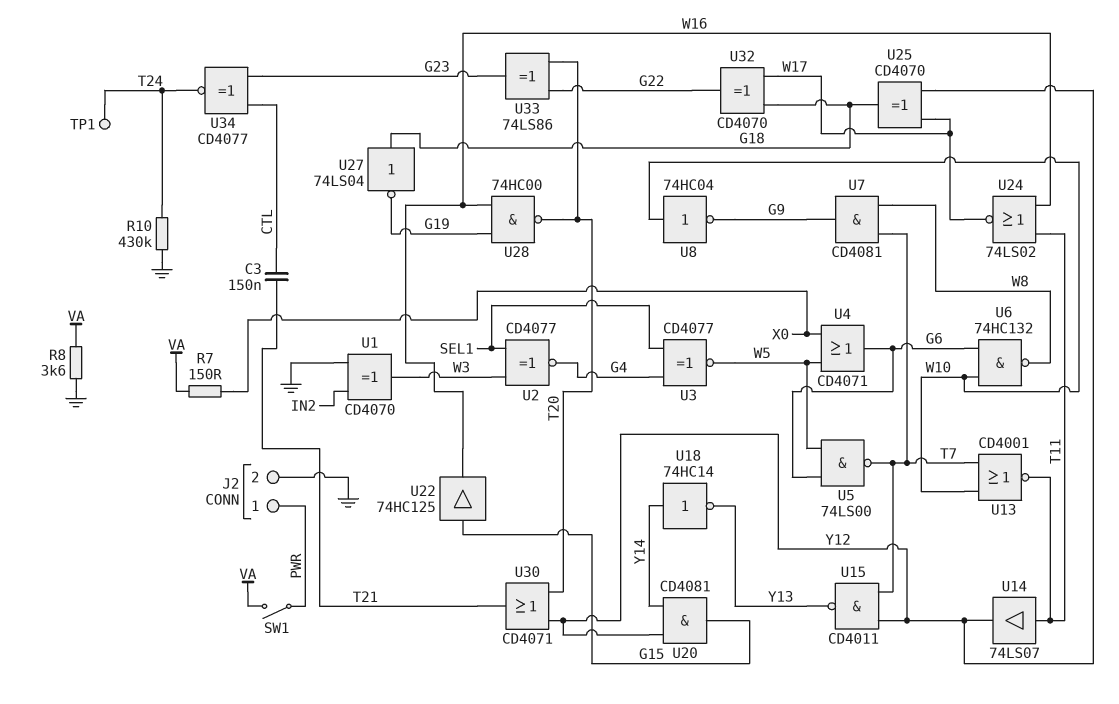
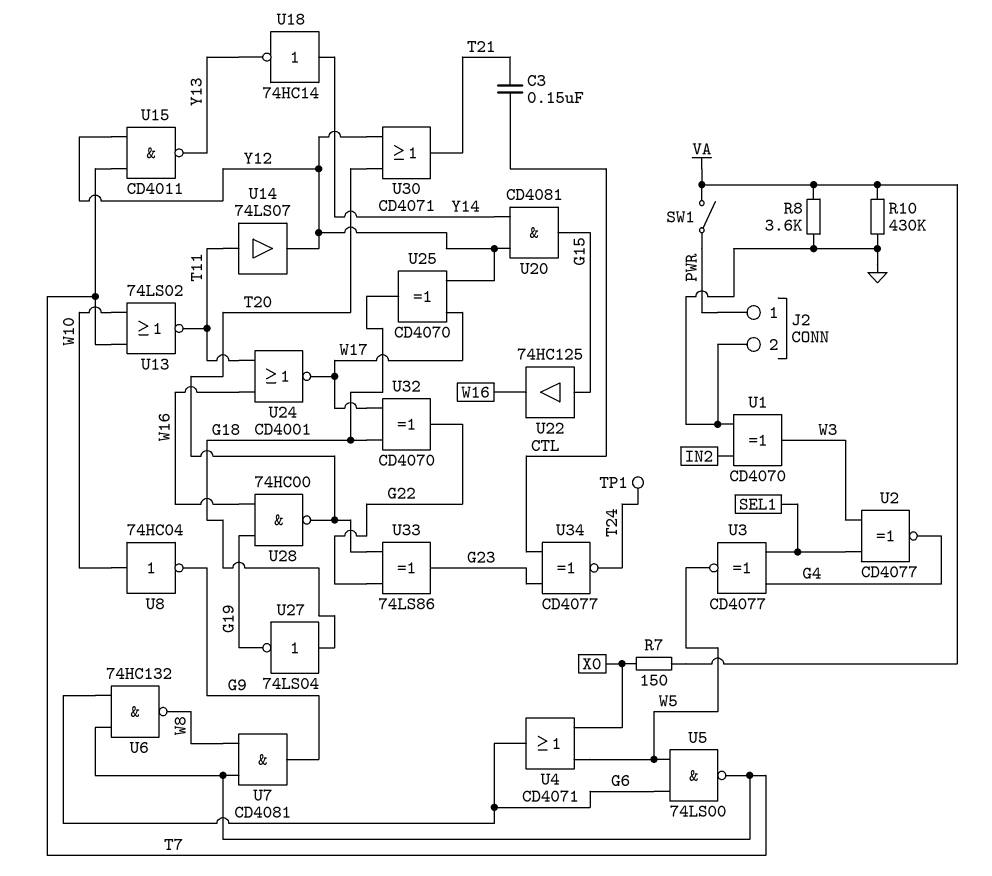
R10: 430k (GND, T24) -> 430k (GND, VA)
U6: NAND 74HC132 (in G6, in W10, out W8) -> NAND 74HC132 (in G6, in T7, out W8)
U13: NOR CD4001 (in T7, in W10, out T11) -> NOR 74LS02 (in T7, in W10, out T11)
U24: NOR 74LS02 (in T11, in W16, out W17) -> NOR CD4001 (in T11, in W16, out W17)

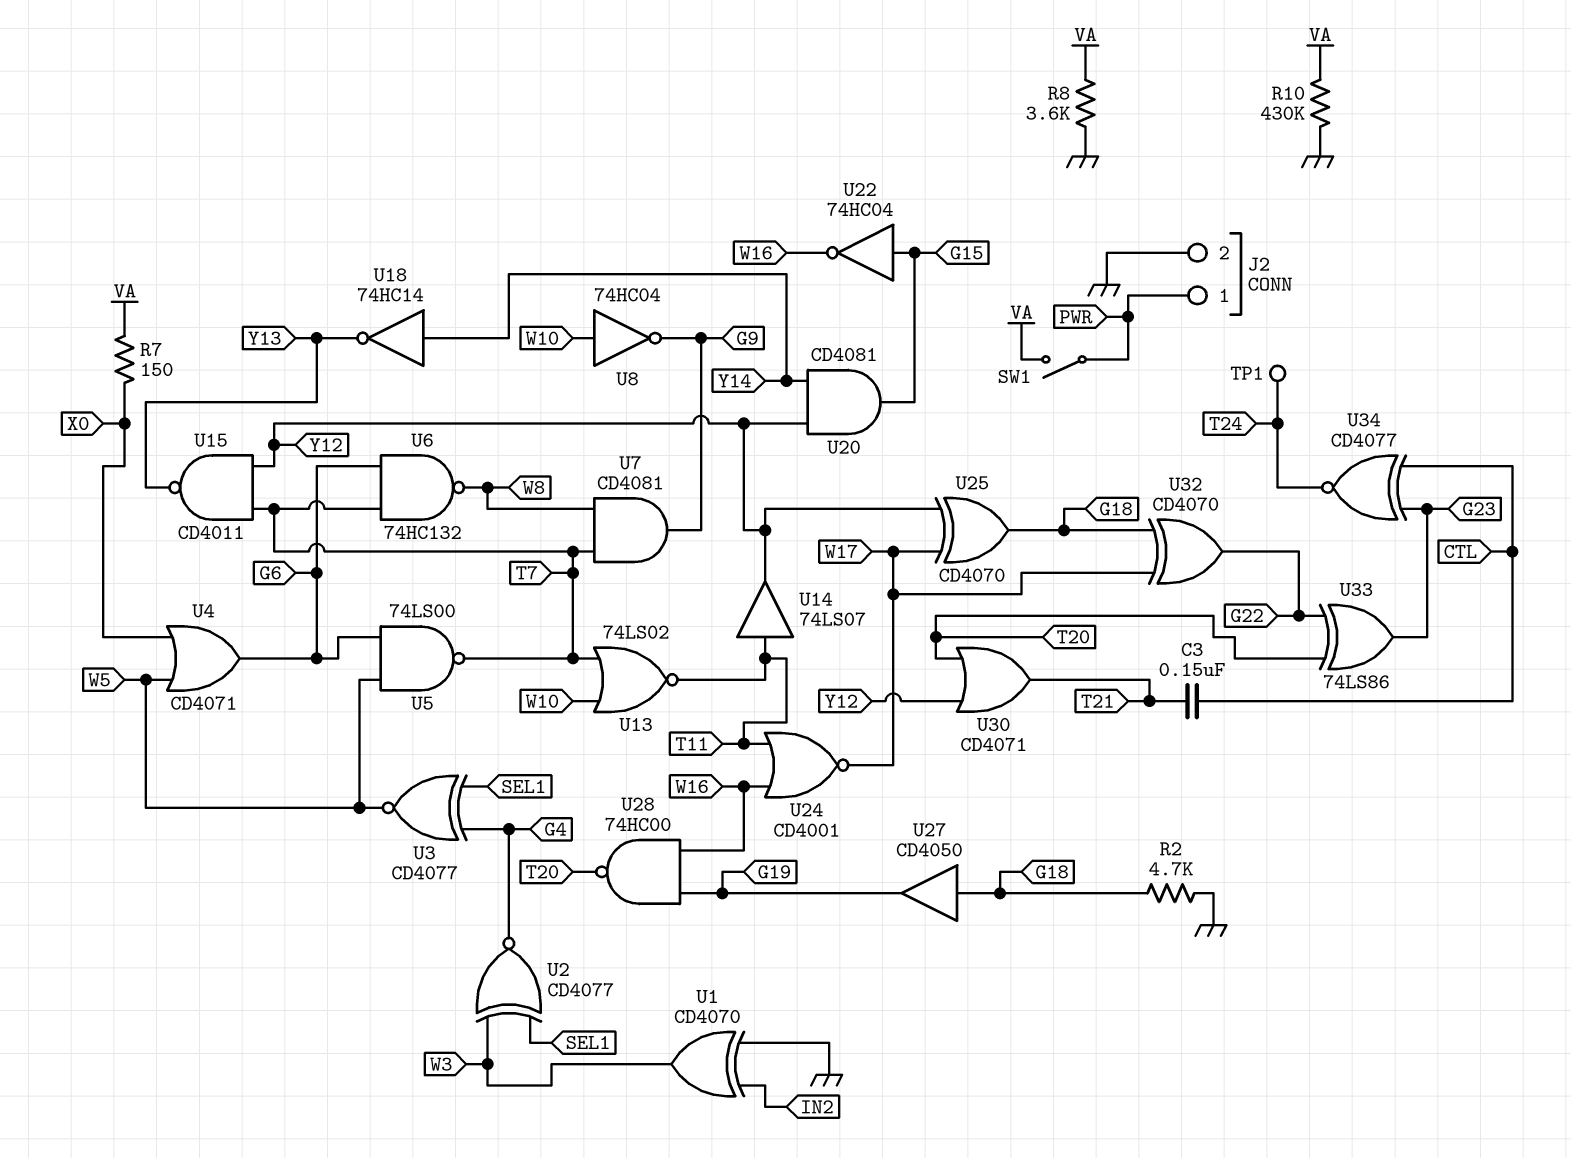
R2: none -> 4.7k (G18, GND)
U22: buffer 74HC125 (in G15, out W16) -> NOT 74HC04 (in G15, out W16)
U27: NOT 74LS04 (in G18, out G19) -> buffer CD4050 (in G18, out G19)

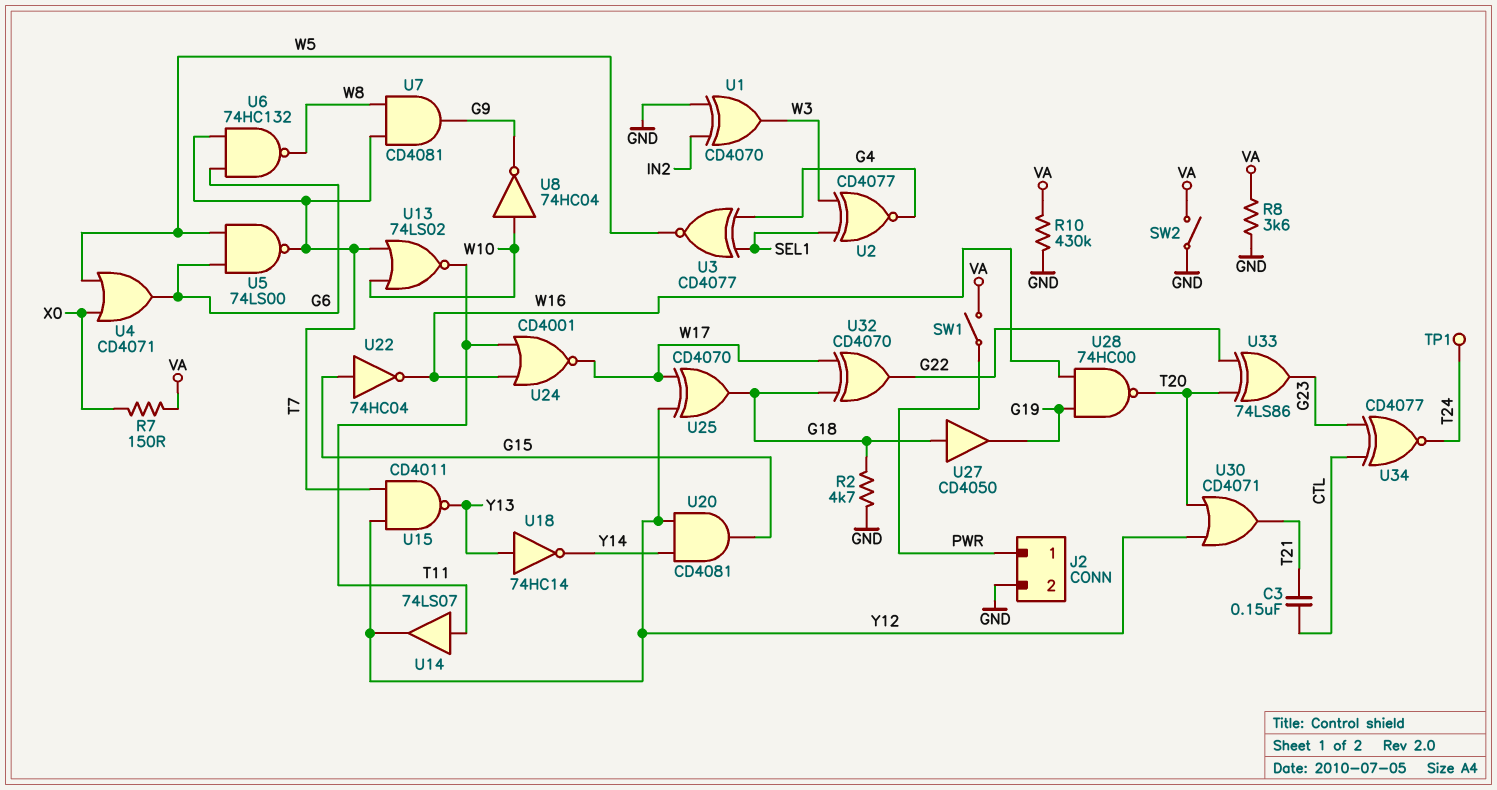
SW2: none -> switch (GND, VA)
U18: NOT 74HC14 (in Y14, out Y13) -> NOT 74HC14 (in Y13, out Y14)

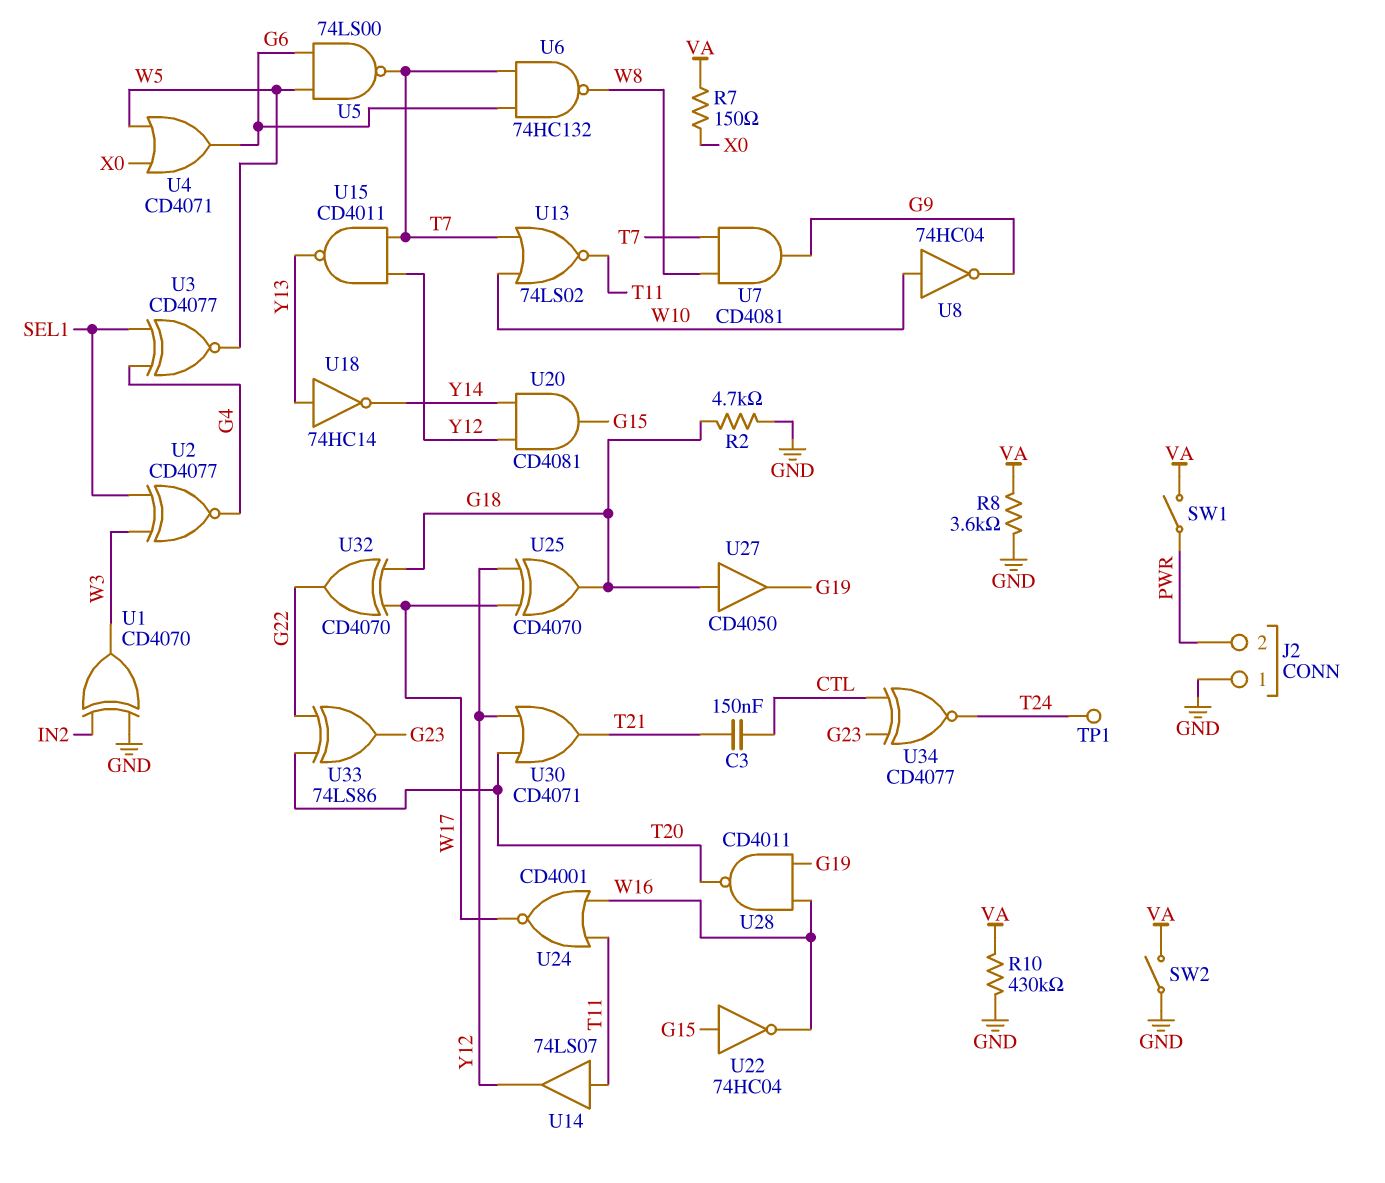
J2 pin 1: PWR -> GND
J2 pin 2: GND -> PWR
U28: NAND 74HC00 (in G19, in W16, out T20) -> NAND CD4011 (in G19, in W16, out T20)

